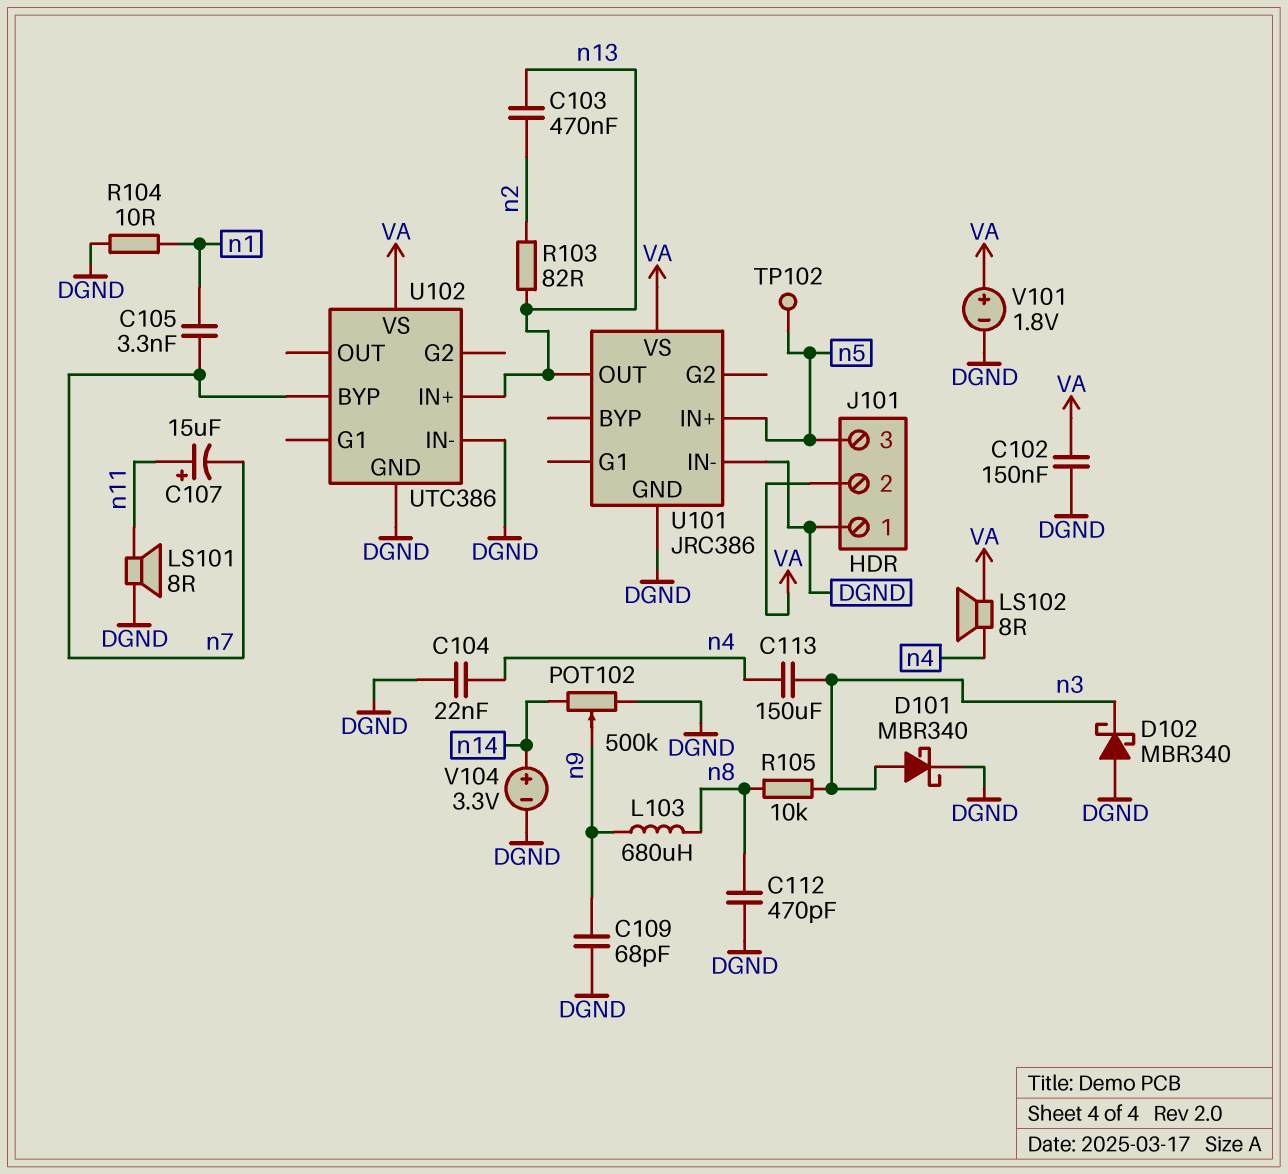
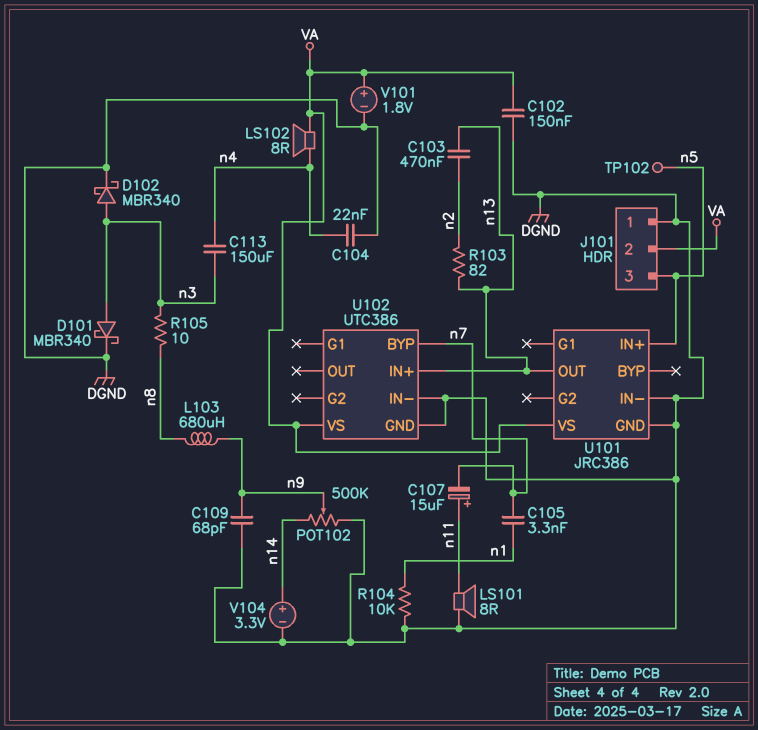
C112: 470pF (DGND, n8) -> none
D102: schottky MBR340 (A DGND, K n3) -> schottky MBR340 (A n3, K DGND)
R104: 10 (DGND, n1) -> 10k (DGND, n1)
R105: 10k (n3, n8) -> 10 (n3, n8)

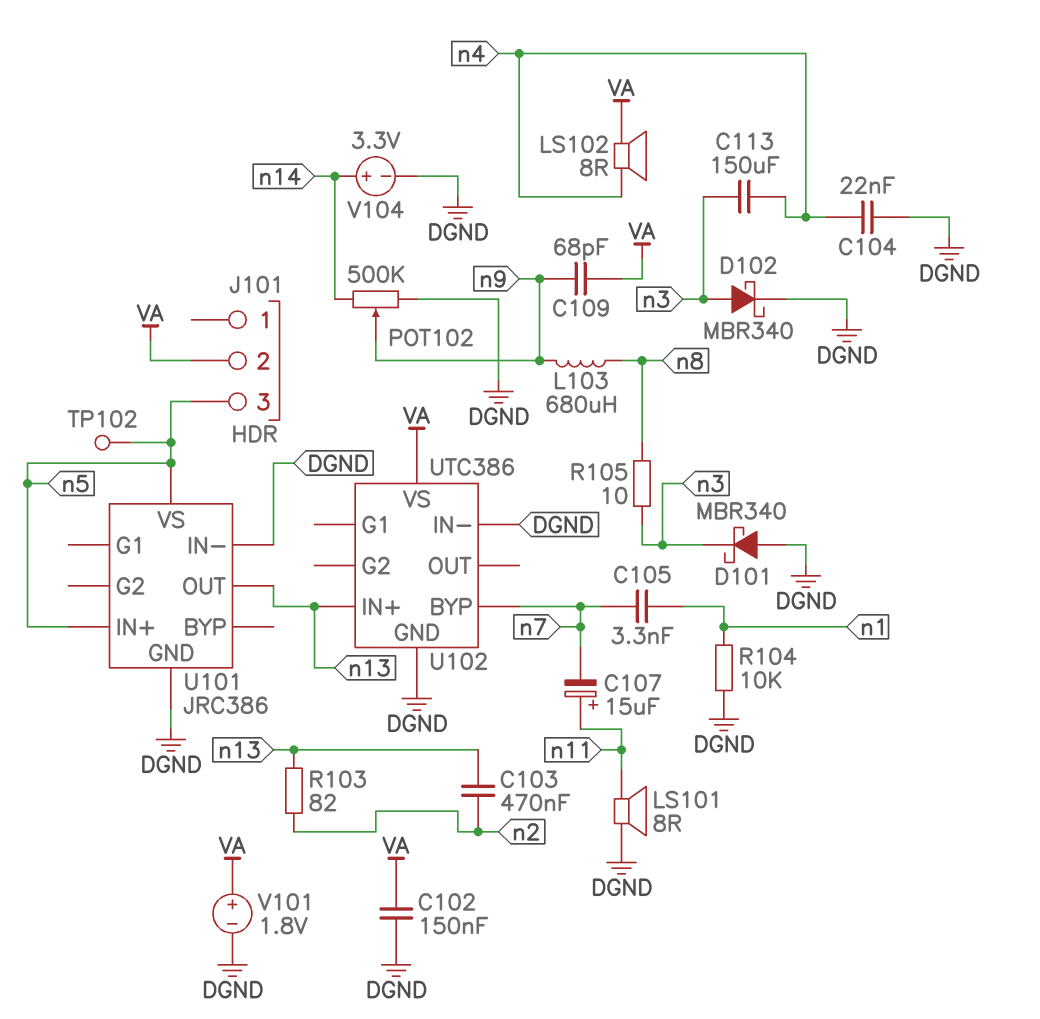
C109: 68pF (DGND, n9) -> 68pF (VA, n9)
D101: schottky MBR340 (A n3, K DGND) -> schottky MBR340 (A DGND, K n3)
J101 pin 1: DGND -> none
U101 pin VS: VA -> n5

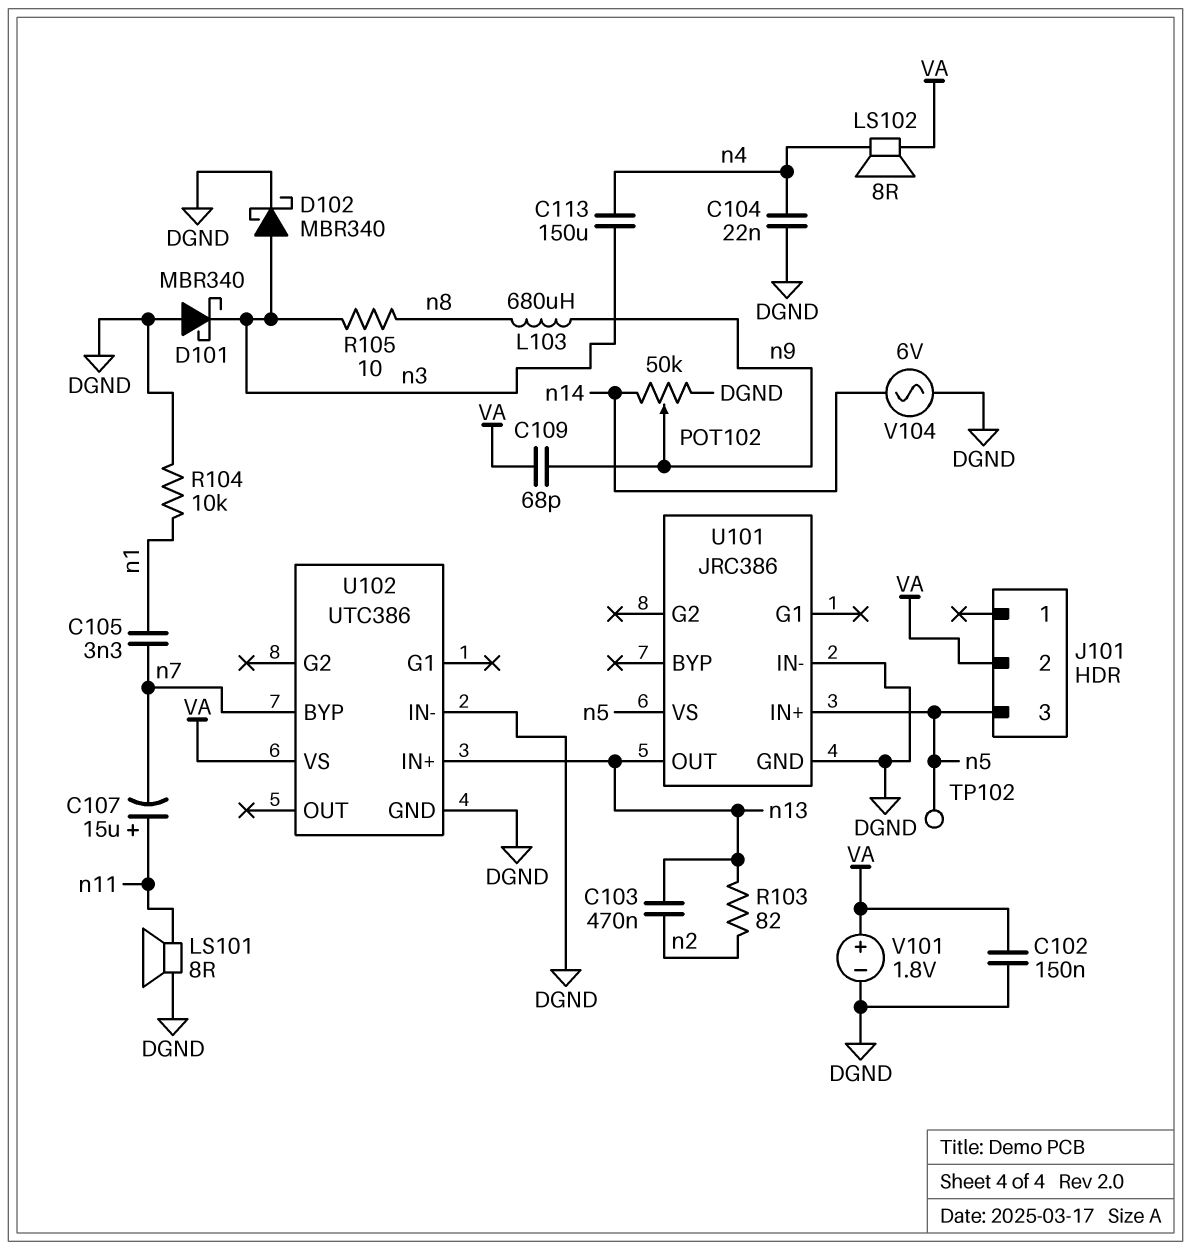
POT102: 500k (DGND, n14, wiper n9) -> 50k (DGND, n14, wiper n9)
V104: 3.3V (plus n14, minus DGND) -> AC 6V (DGND, n14)

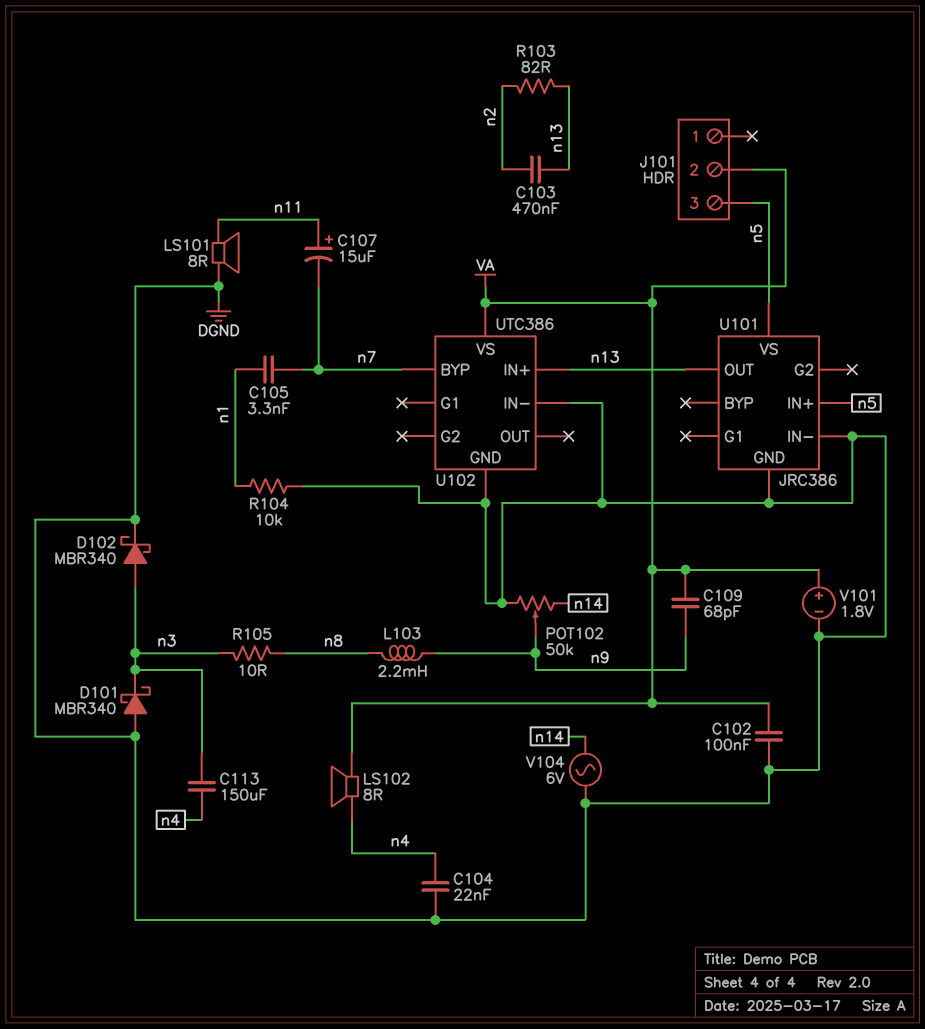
C102: 150nF (DGND, VA) -> 100nF (DGND, VA)
L103: 680uH (n8, n9) -> 2.2mH (n8, n9)
TP102: test point (n5) -> none

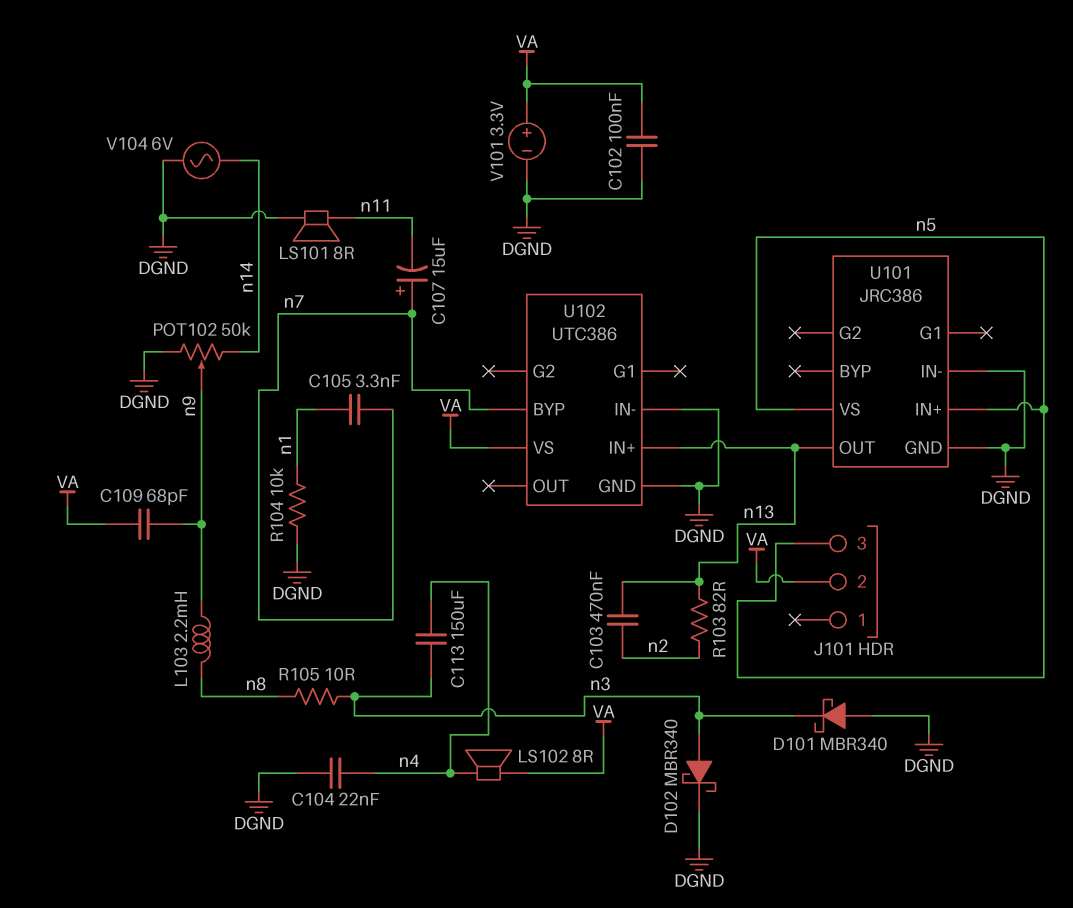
C107: 15uF (plus n11, minus n7) -> 15uF (plus n7, minus n11)
V101: 1.8V (plus VA, minus DGND) -> 3.3V (plus VA, minus DGND)

